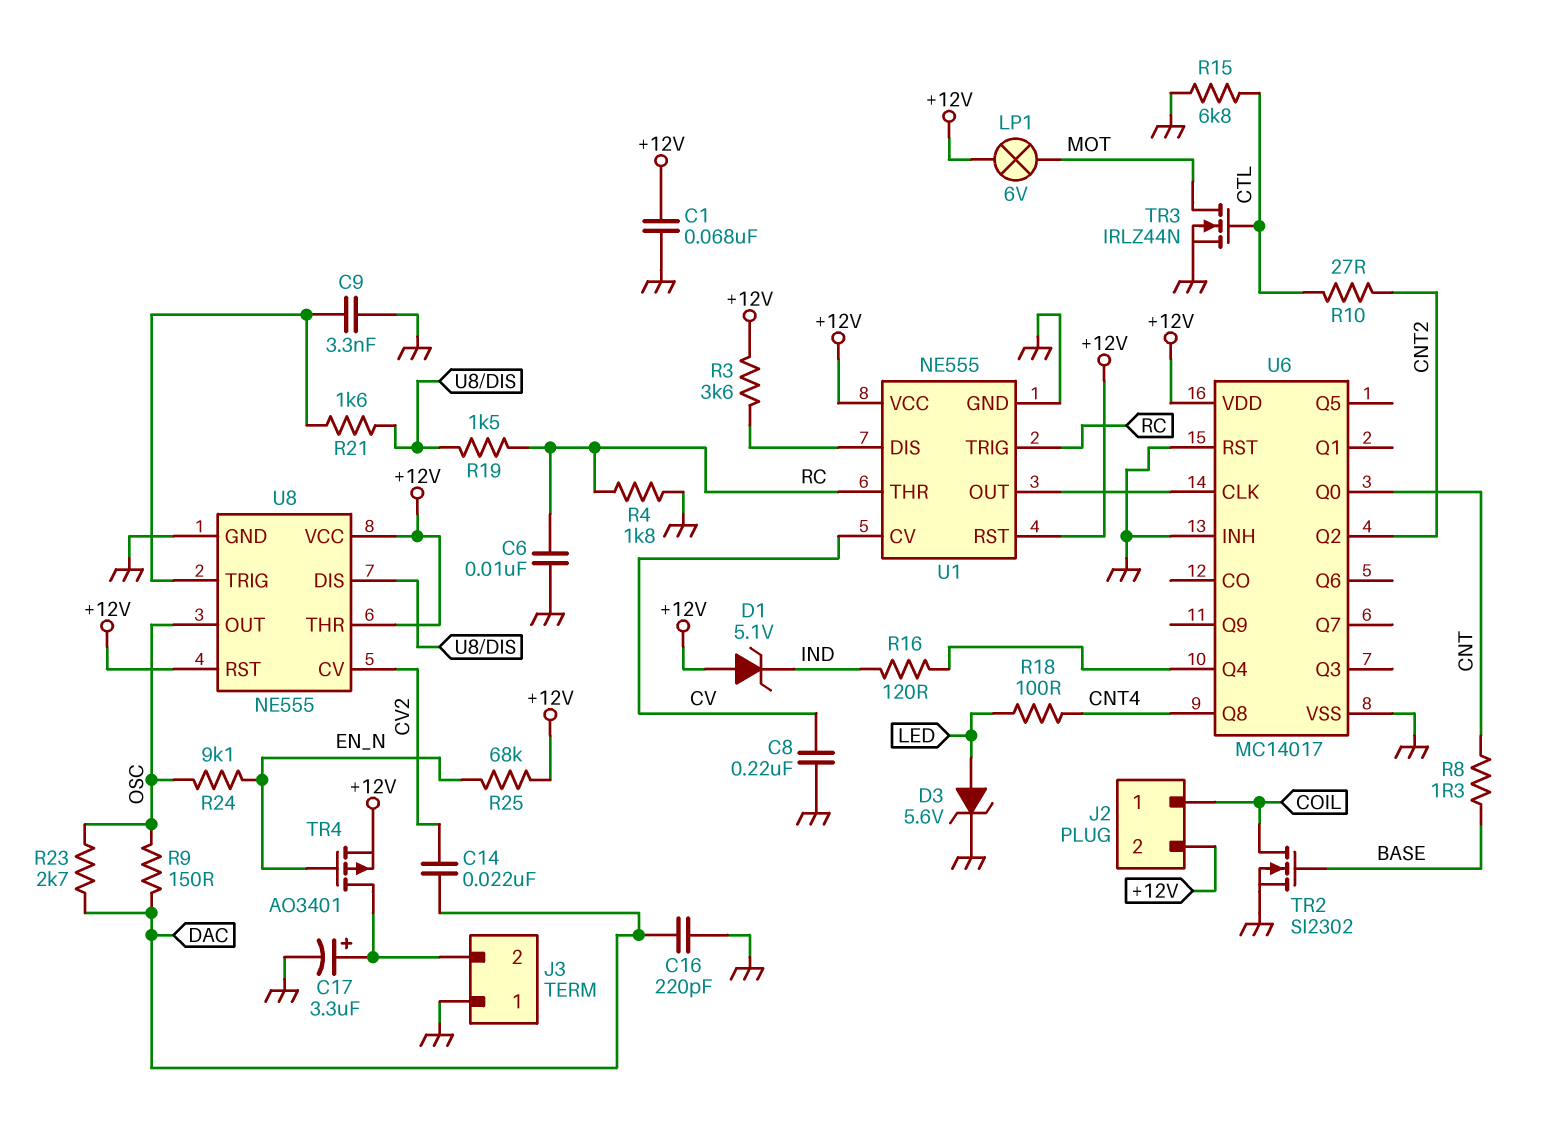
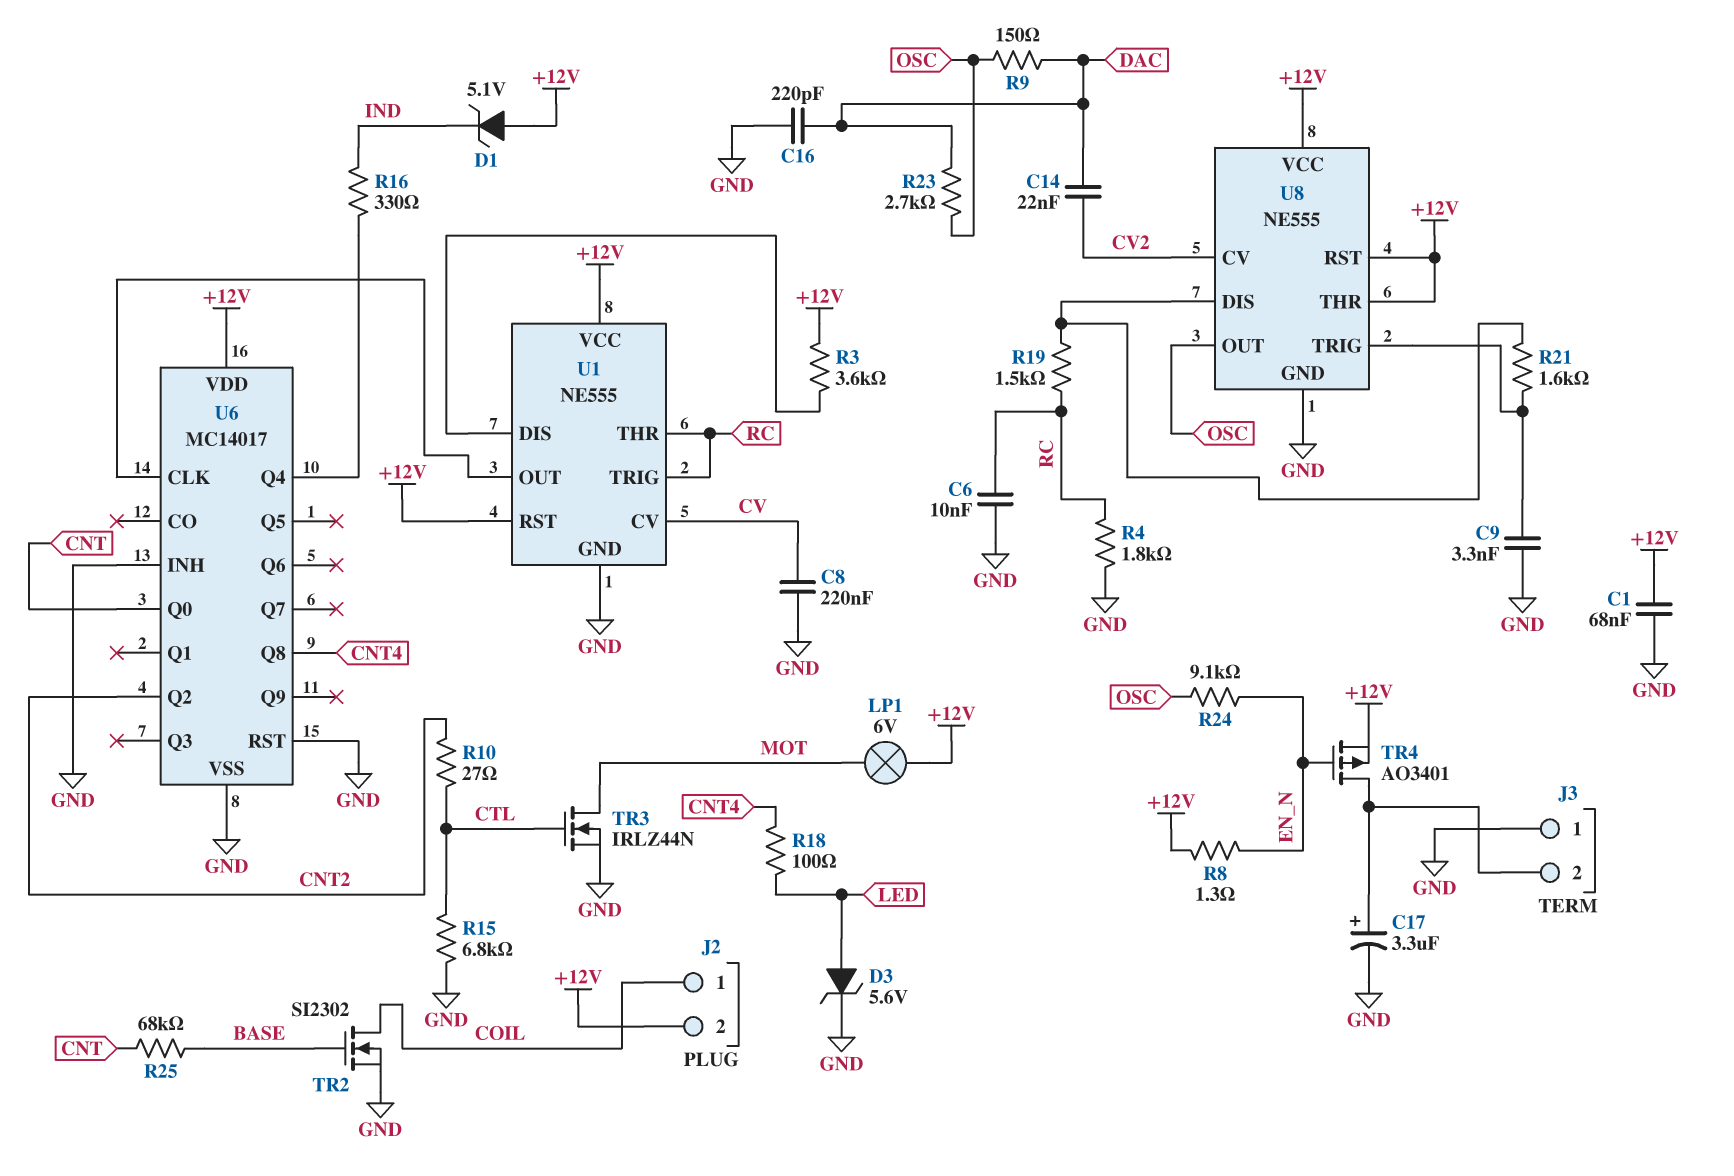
R8: 1.3 (BASE, CNT) -> 1.3 (+12V, EN_N)
R16: 120 (IND, U6/Q4) -> 330 (IND, U6/Q4)
R25: 68k (+12V, EN_N) -> 68k (BASE, CNT)

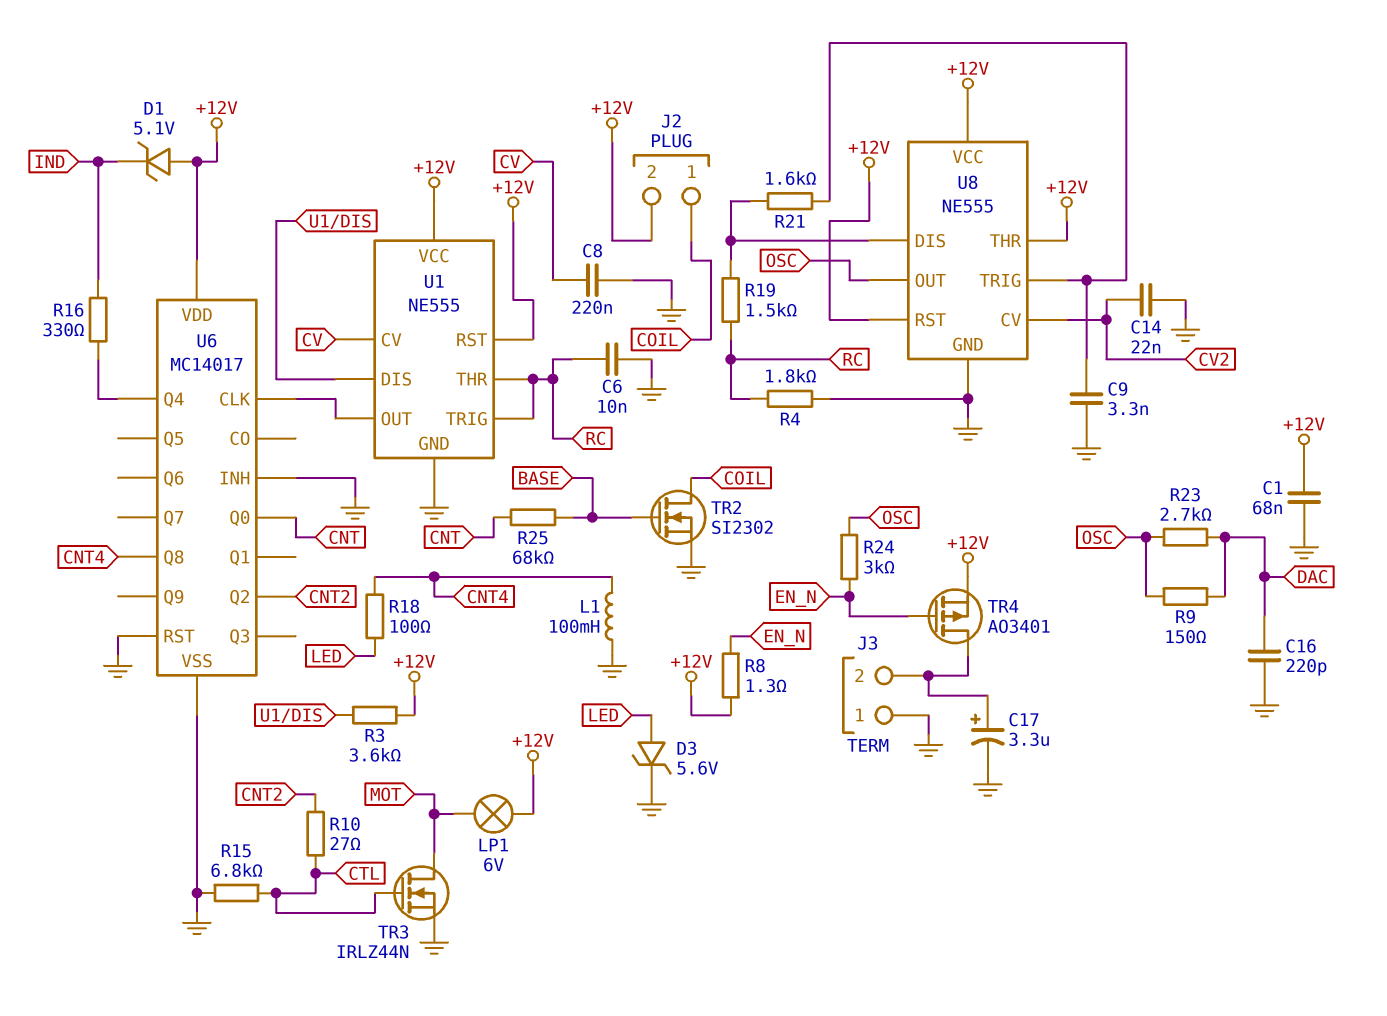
C14: 22nF (CV2, DAC) -> 22nF (CV2, GND)
L1: none -> 100mH (CNT4, GND)
R24: 9.1k (EN_N, OSC) -> 3k (EN_N, OSC)

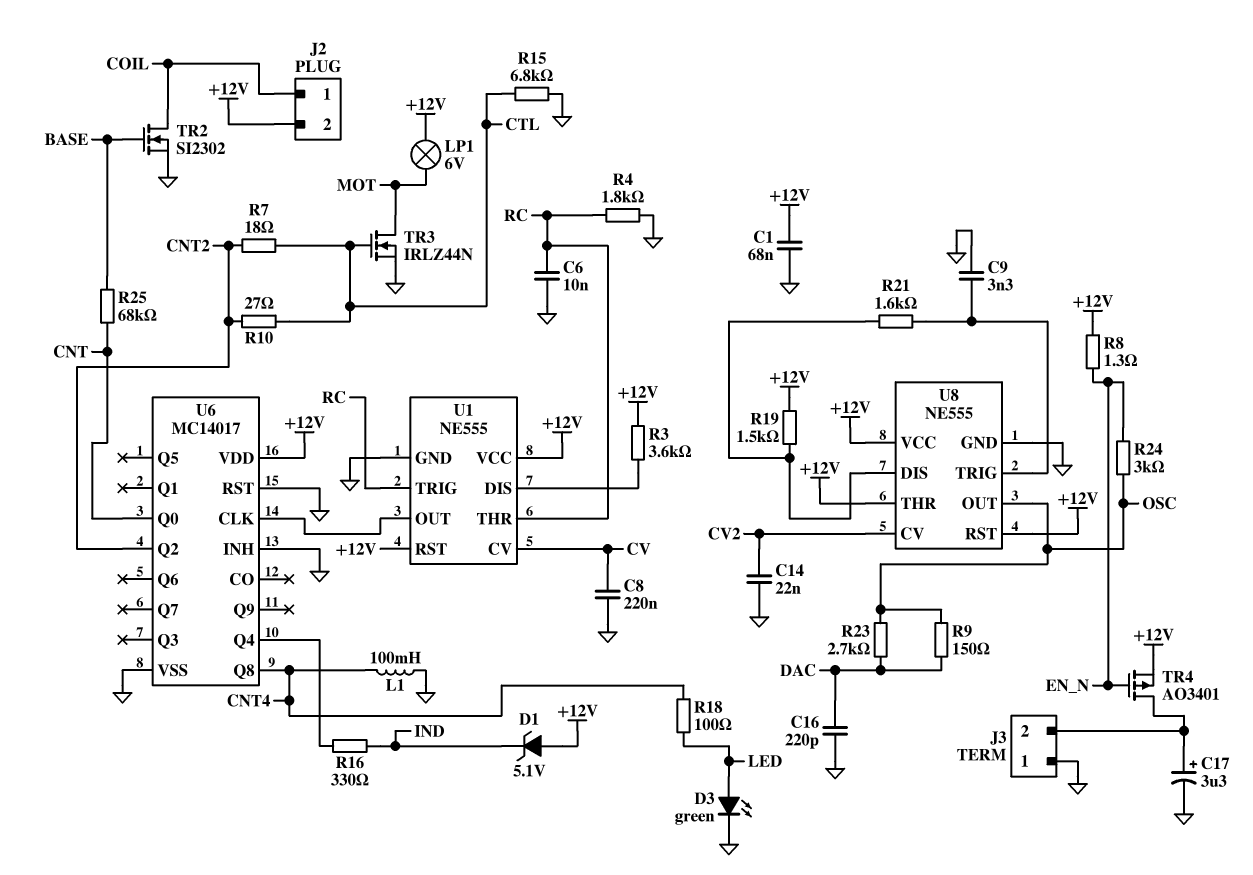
D3: zener 5.6V (A LED, K GND) -> LED green (A LED, K GND)
R7: none -> 18 (CNT2, CTL)
R19: 1.5k (RC, U8/DIS) -> 1.5k (+12V, U8/DIS)

